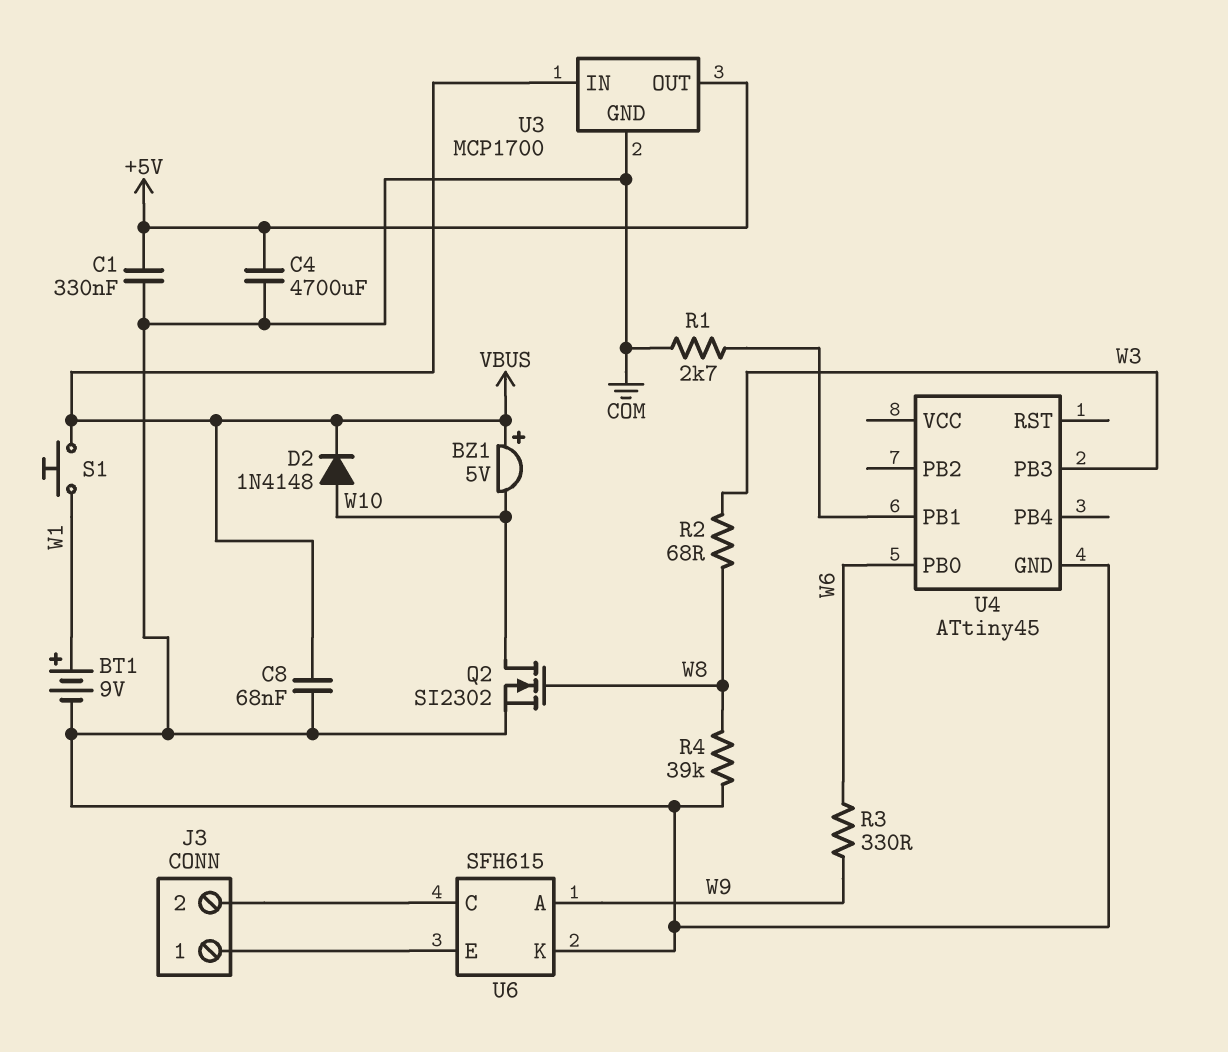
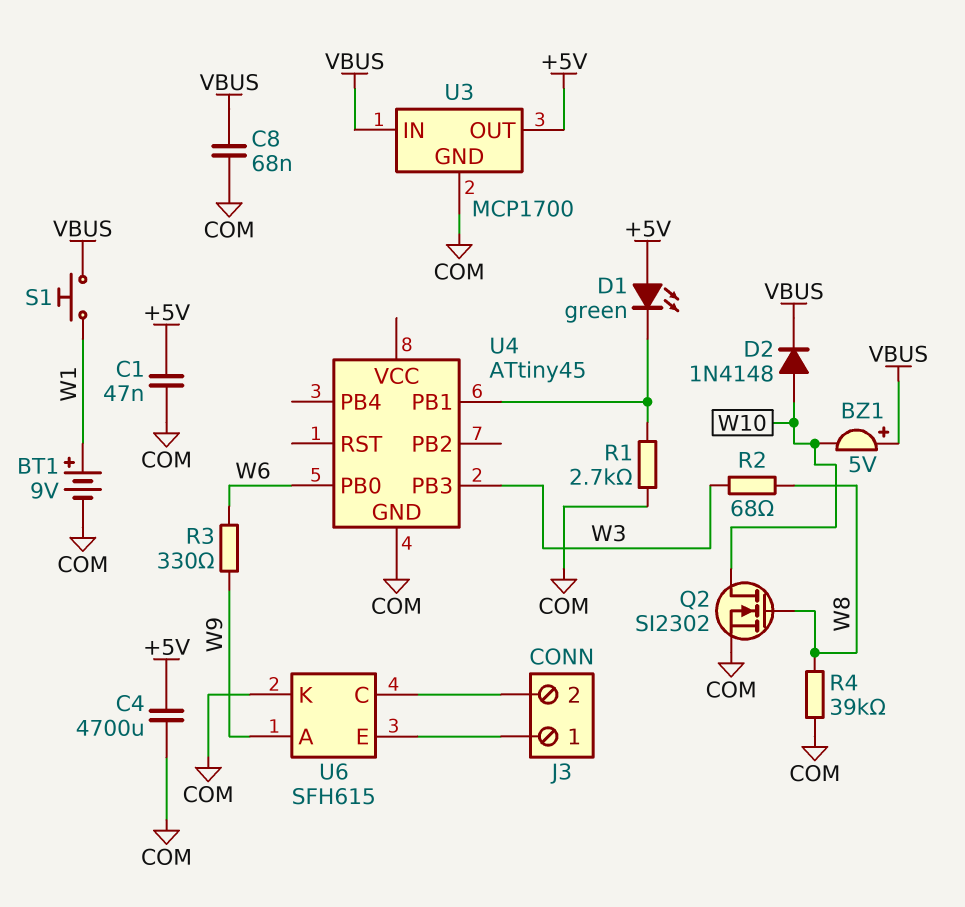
C1: 330nF (+5V, COM) -> 47nF (+5V, COM)
D1: none -> LED green (A +5V, K U4/PB1)

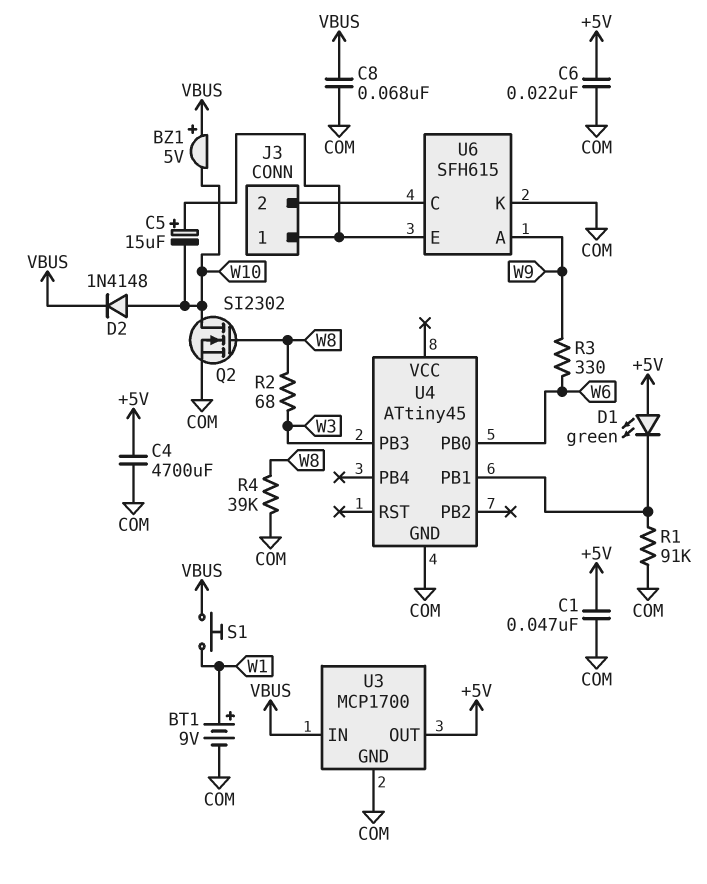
C5: none -> 15uF (plus J3/1, minus W10)
C6: none -> 22nF (+5V, COM)
R1: 2.7k (COM, U4/PB1) -> 91k (COM, U4/PB1)

